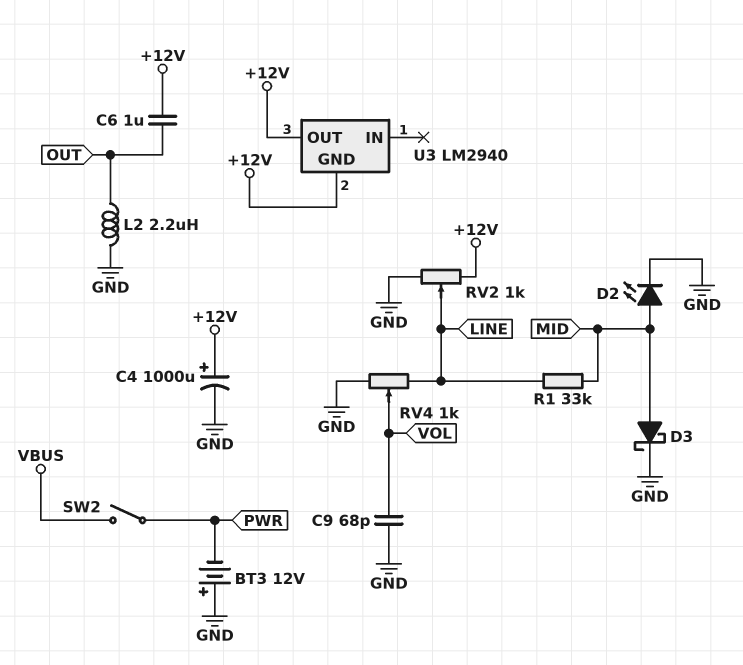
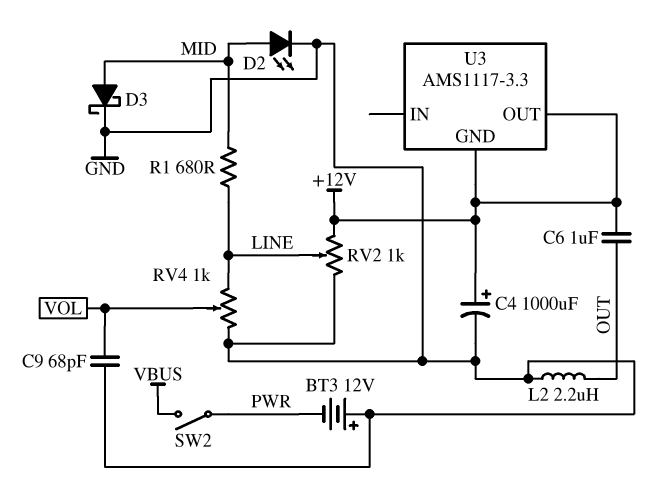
R1: 33k (LINE, MID) -> 680 (LINE, MID)
U3: LM2940 -> AMS1117-3.3

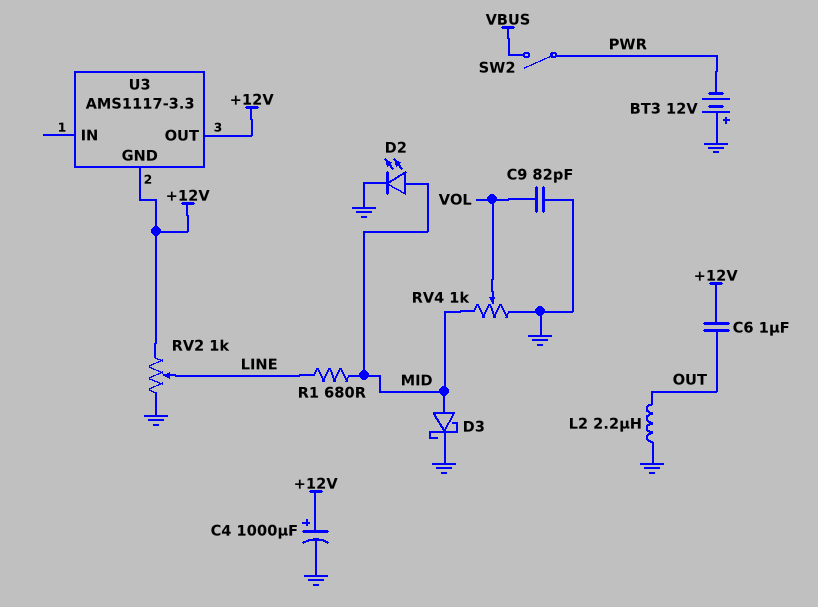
C9: 68pF (GND, VOL) -> 82pF (GND, VOL)
RV4: 1k (GND, LINE, wiper VOL) -> 1k (GND, MID, wiper VOL)

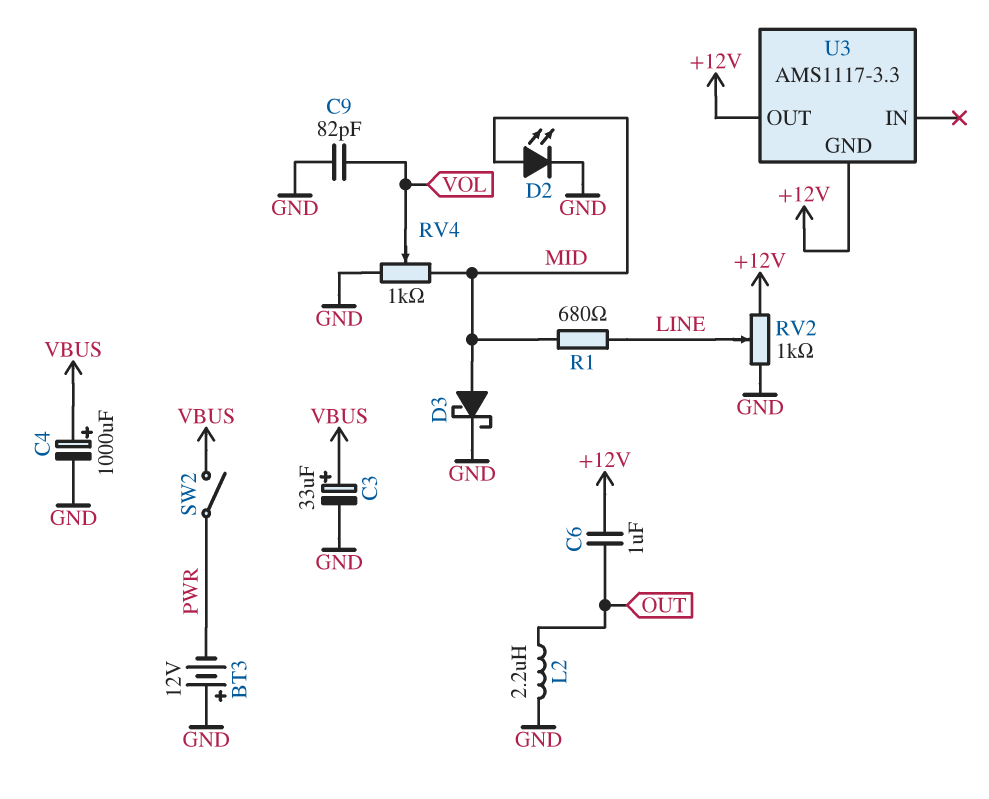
C3: none -> 33uF (plus VBUS, minus GND)
C4: 1000uF (plus +12V, minus GND) -> 1000uF (plus VBUS, minus GND)

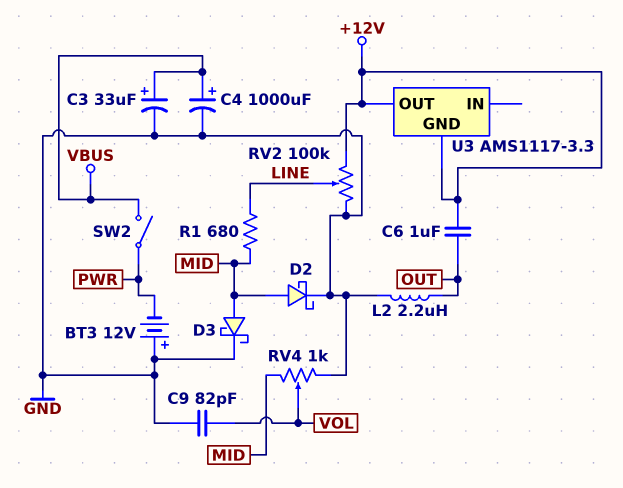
D2: LED (A MID, K GND) -> schottky (A MID, K GND)
RV2: 1k (+12V, GND, wiper LINE) -> 100k (+12V, GND, wiper LINE)

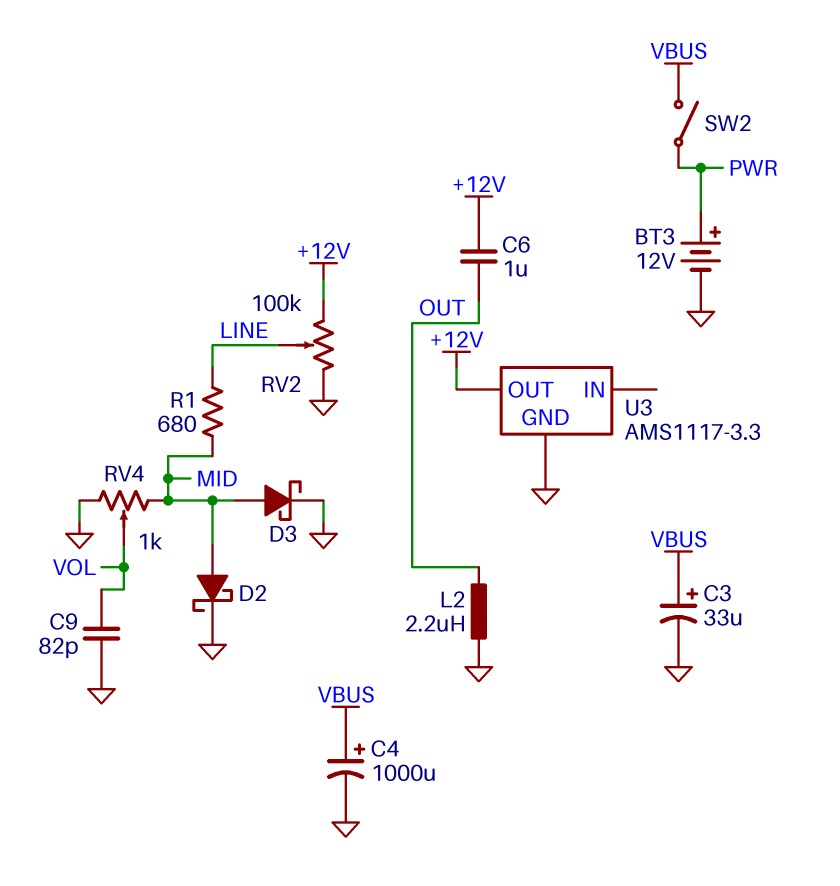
BT3: 12V (plus GND, minus PWR) -> 12V (plus PWR, minus GND)
U3 pin GND: +12V -> GND

